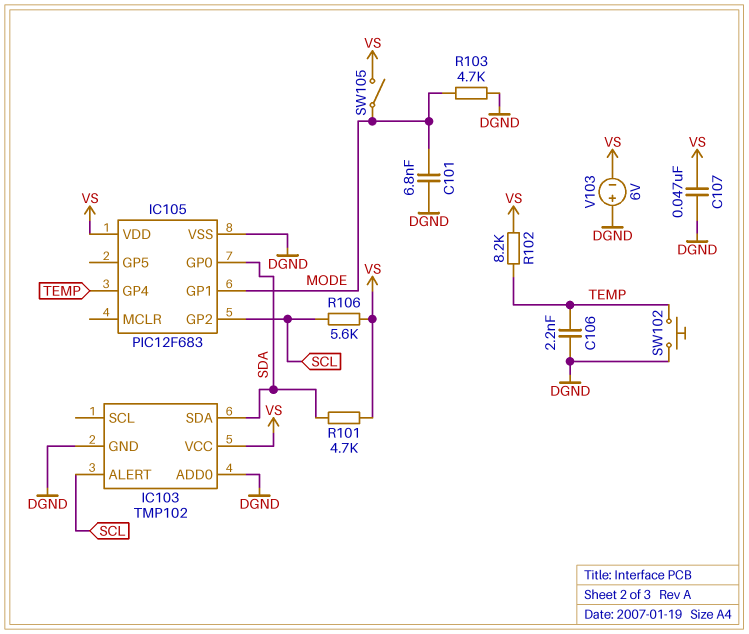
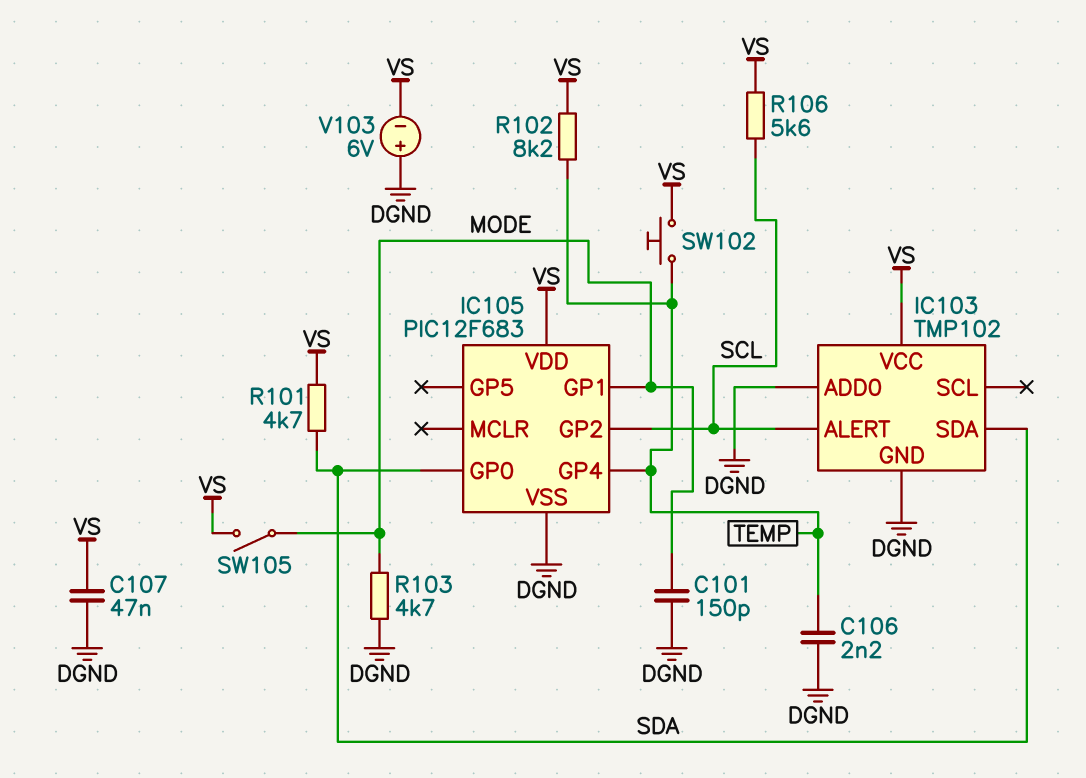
C101: 6.8nF (DGND, MODE) -> 150pF (DGND, MODE)
SW102: button (DGND, TEMP) -> button (TEMP, VS)

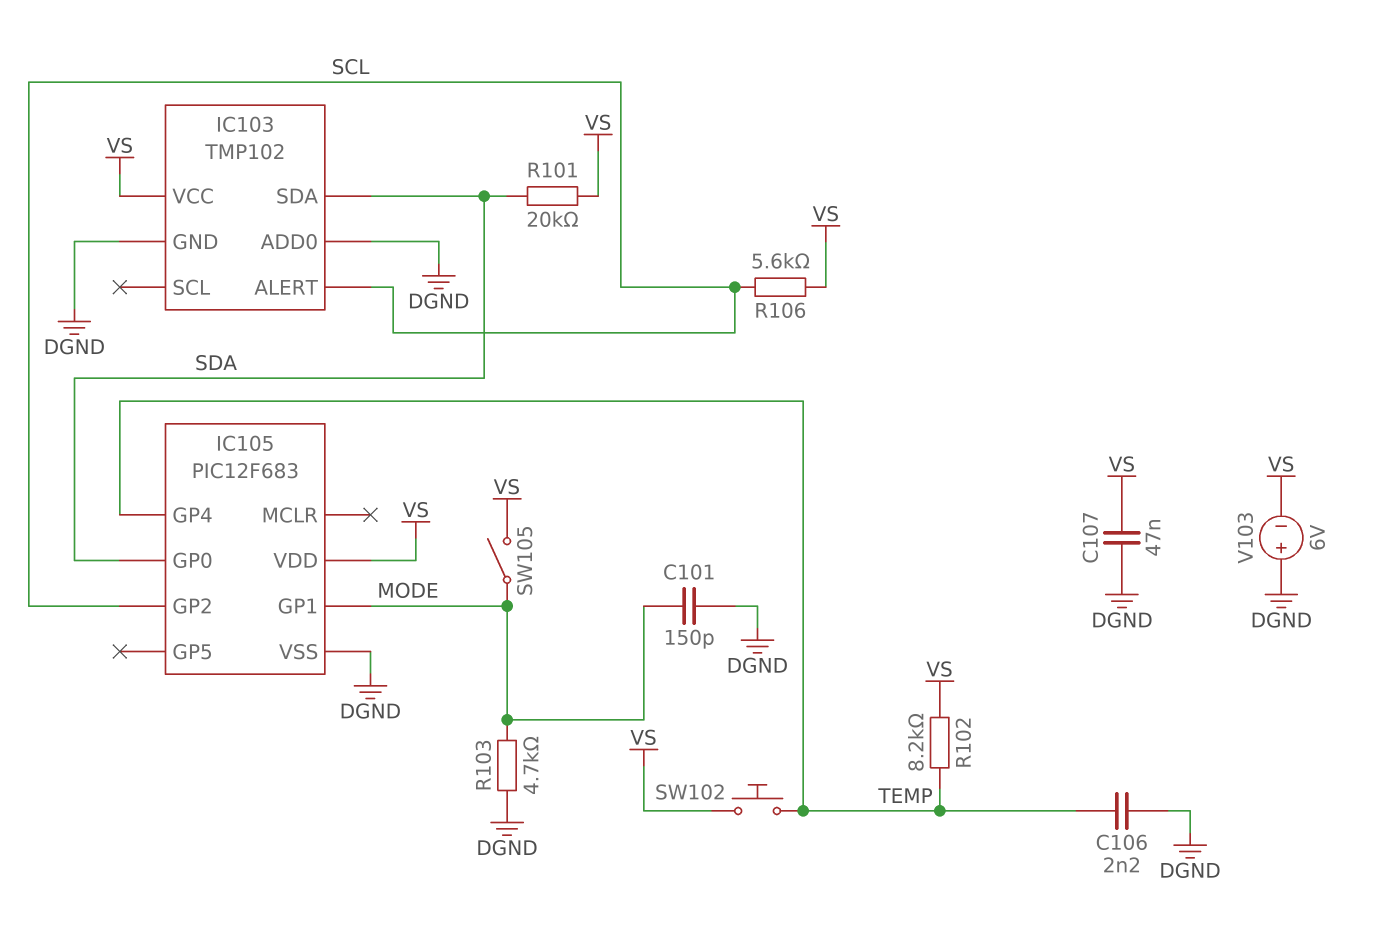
R101: 4.7k (SDA, VS) -> 20k (SDA, VS)

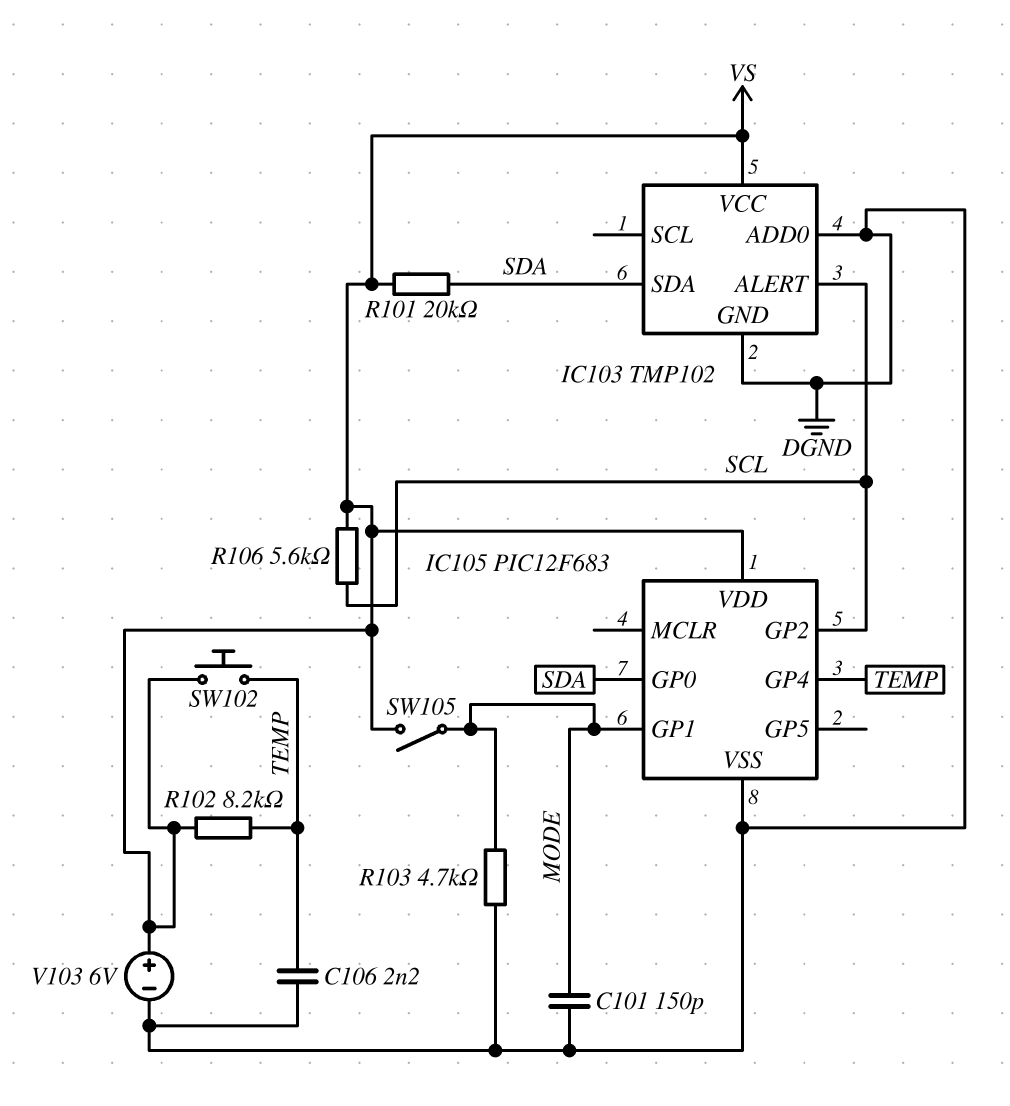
C107: 47nF (DGND, VS) -> none
V103: 6V (plus DGND, minus VS) -> 6V (plus VS, minus DGND)

